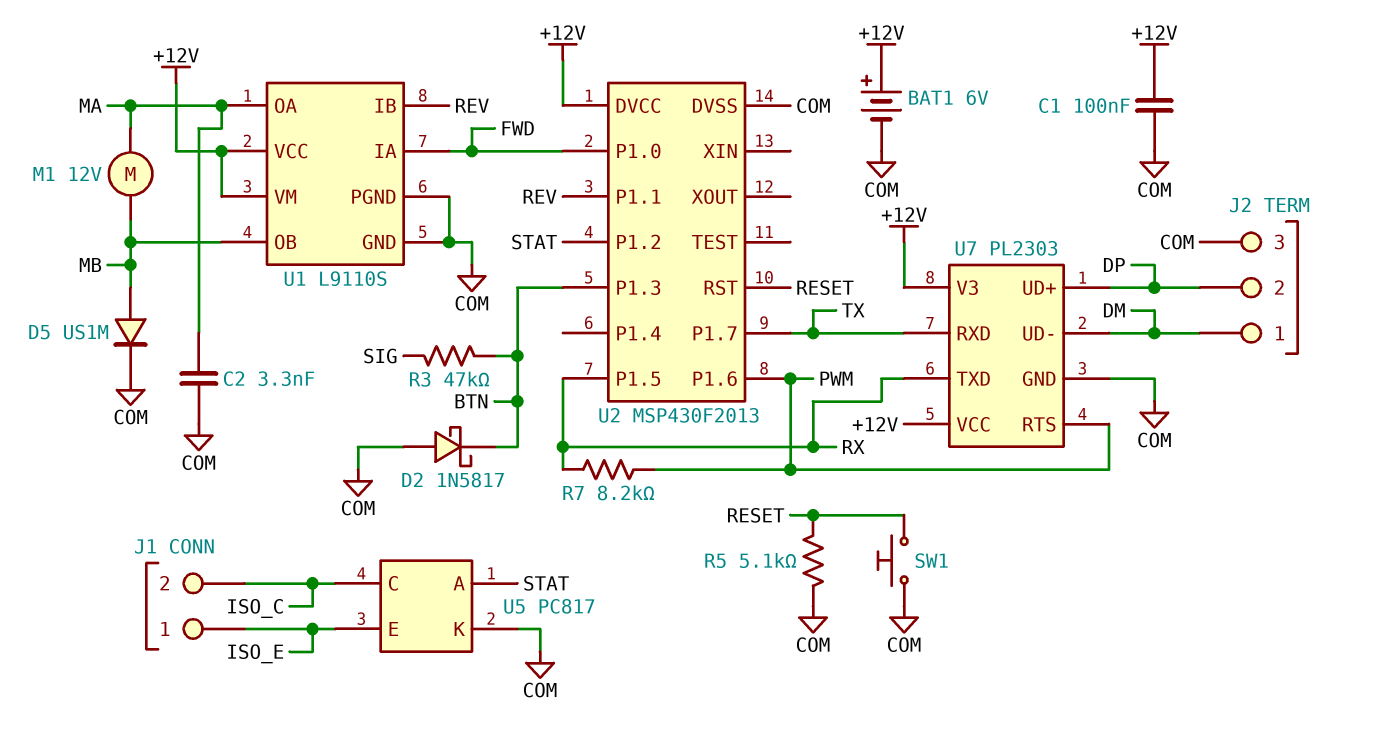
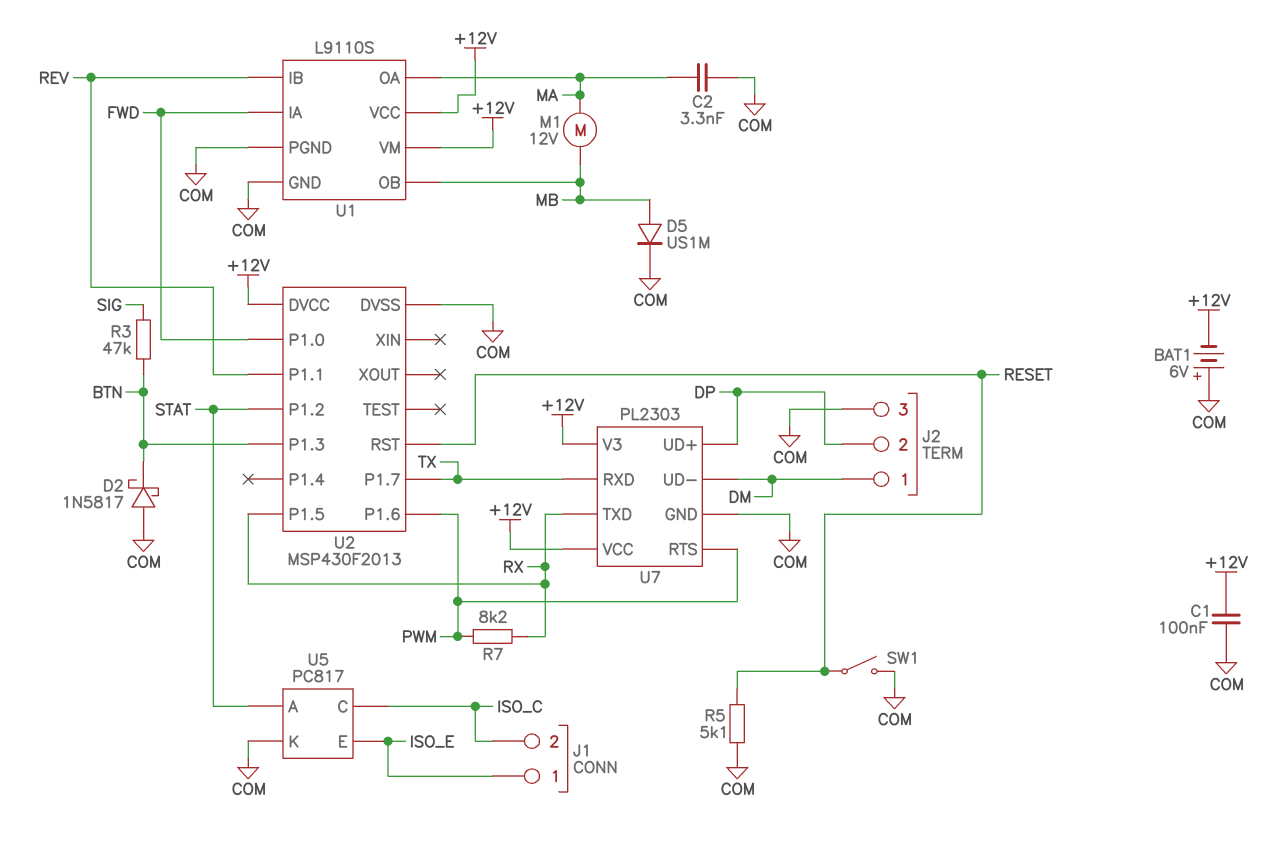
BAT1: 6V (plus +12V, minus COM) -> 6V (plus COM, minus +12V)
SW1: button (COM, RESET) -> switch (COM, RESET)

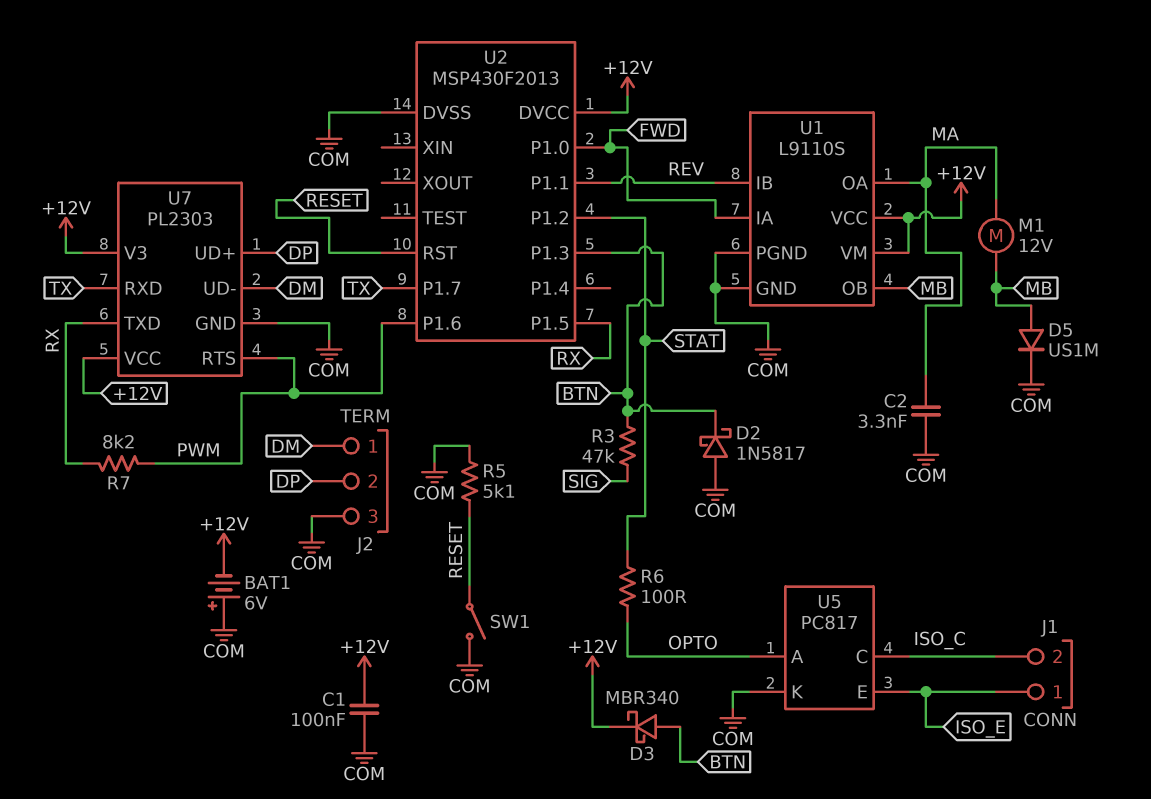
D3: none -> schottky MBR340 (A BTN, K +12V)
R6: none -> 100 (OPTO, STAT)
U5 pin A: STAT -> OPTO

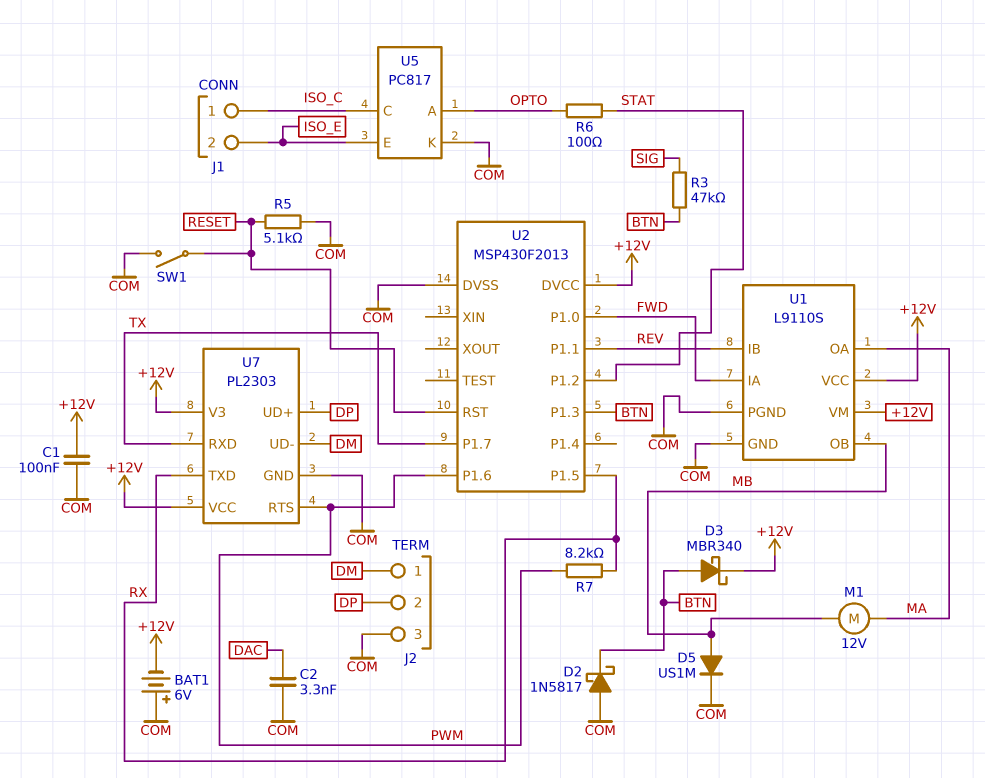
C2: 3.3nF (COM, MA) -> 3.3nF (COM, DAC)
J1 pin 1: ISO_E -> ISO_C
J1 pin 2: ISO_C -> ISO_E

